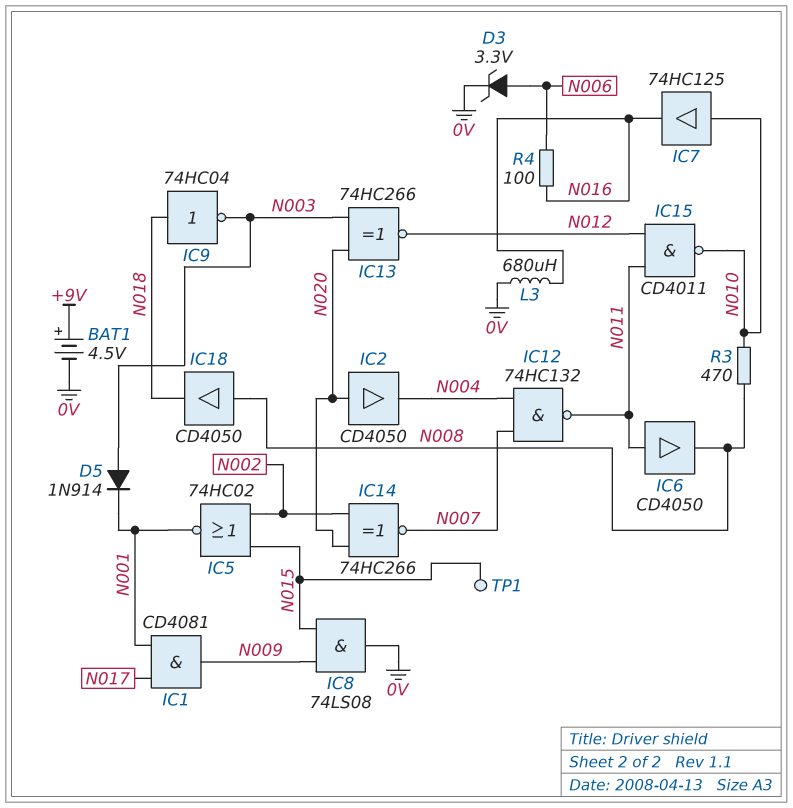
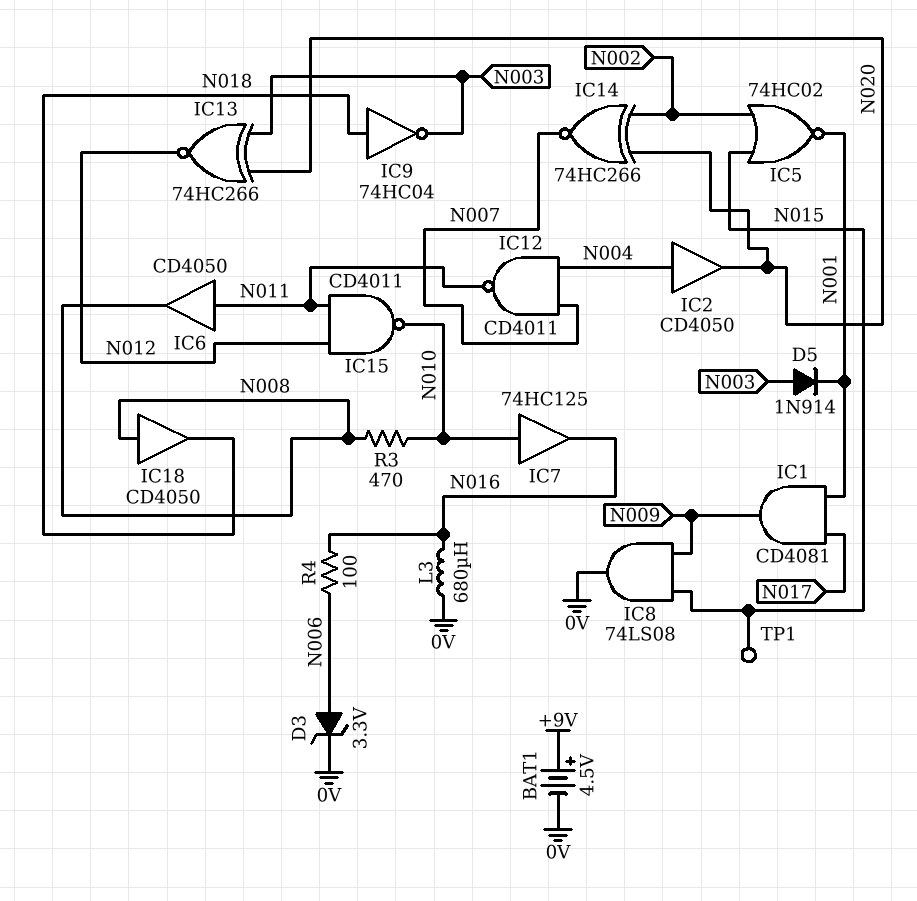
IC2: buffer CD4050 (in N020, out N004) -> buffer CD4050 (in N004, out N020)
IC12: NAND 74HC132 (in N004, in N007, out N011) -> NAND CD4011 (in N004, in N007, out N011)

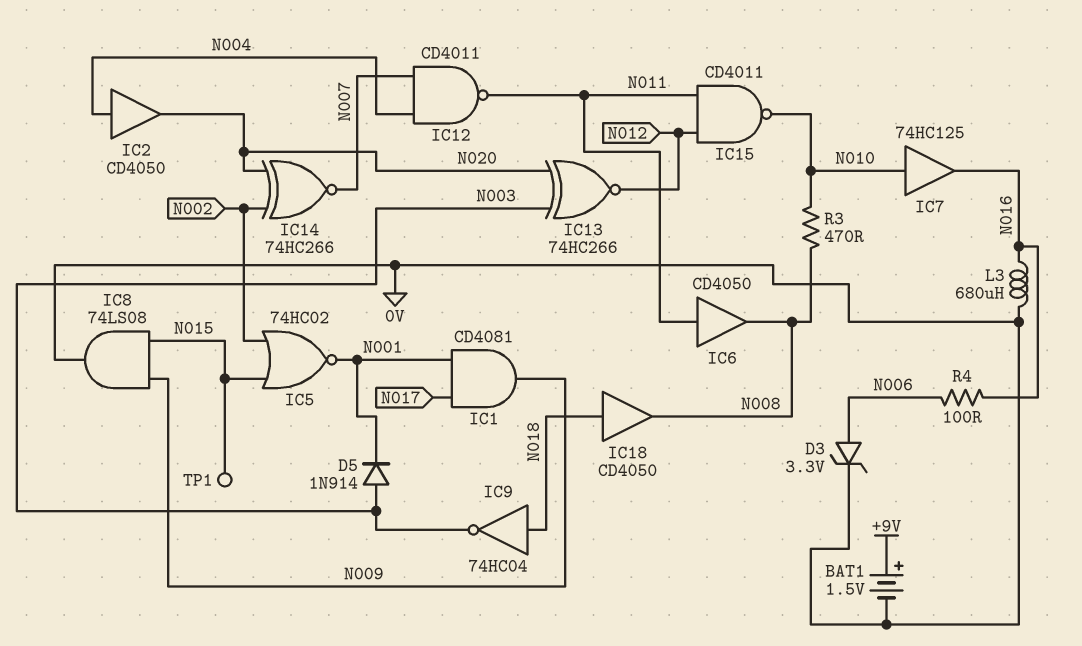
BAT1: 4.5V (plus +9V, minus 0V) -> 1.5V (plus +9V, minus 0V)
IC18: buffer CD4050 (in N008, out N018) -> buffer CD4050 (in N018, out N008)

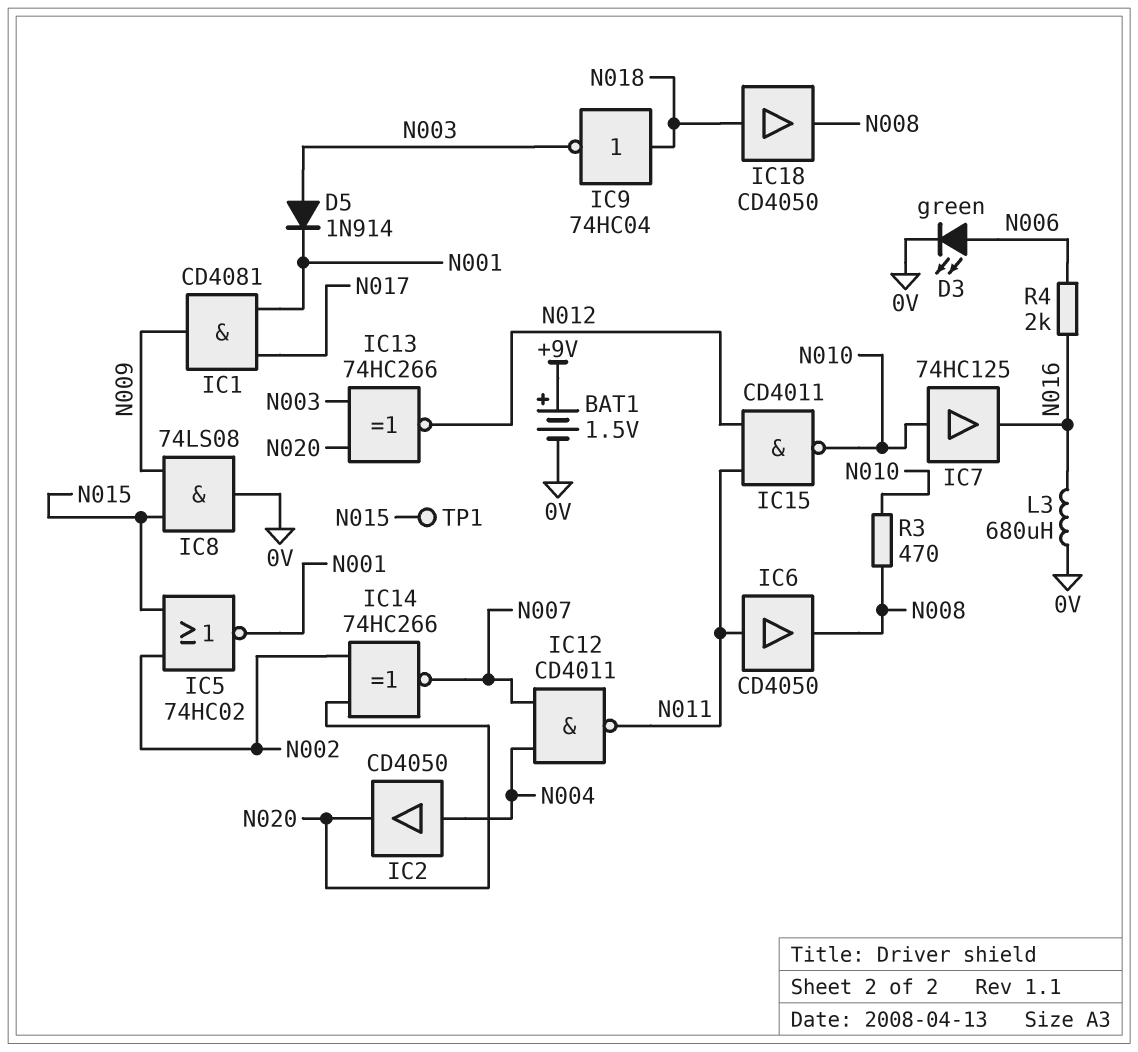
D3: zener 3.3V (A N006, K 0V) -> LED green (A N006, K 0V)
R4: 100 (N006, N016) -> 2k (N006, N016)

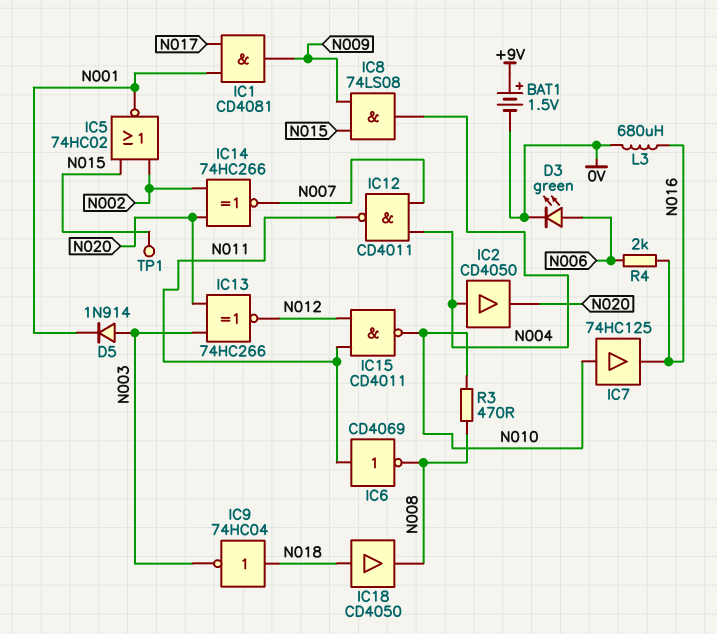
IC6: buffer CD4050 (in N011, out N008) -> NOT CD4069 (in N011, out N008)
IC8: AND 74LS08 (in N009, in N015, out 0V) -> AND 74LS08 (in N009, in N015, out N004)

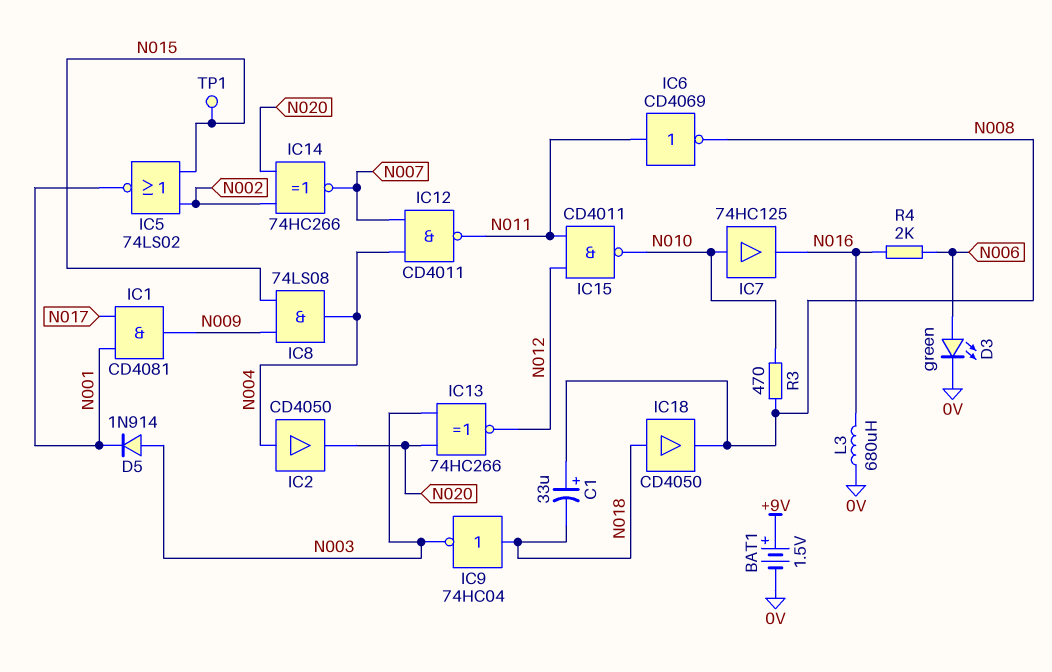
C1: none -> 33uF (plus N008, minus N018)
IC5: NOR 74HC02 (in N002, in N015, out N001) -> NOR 74LS02 (in N002, in N015, out N001)

